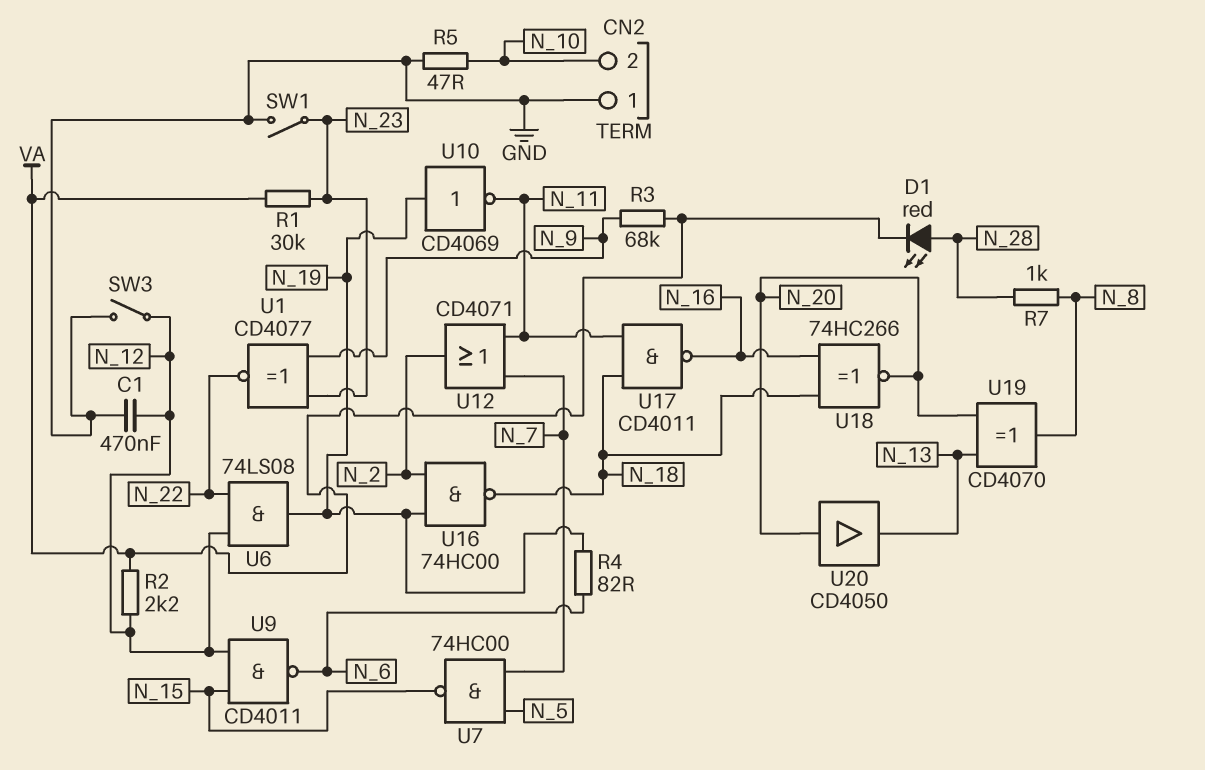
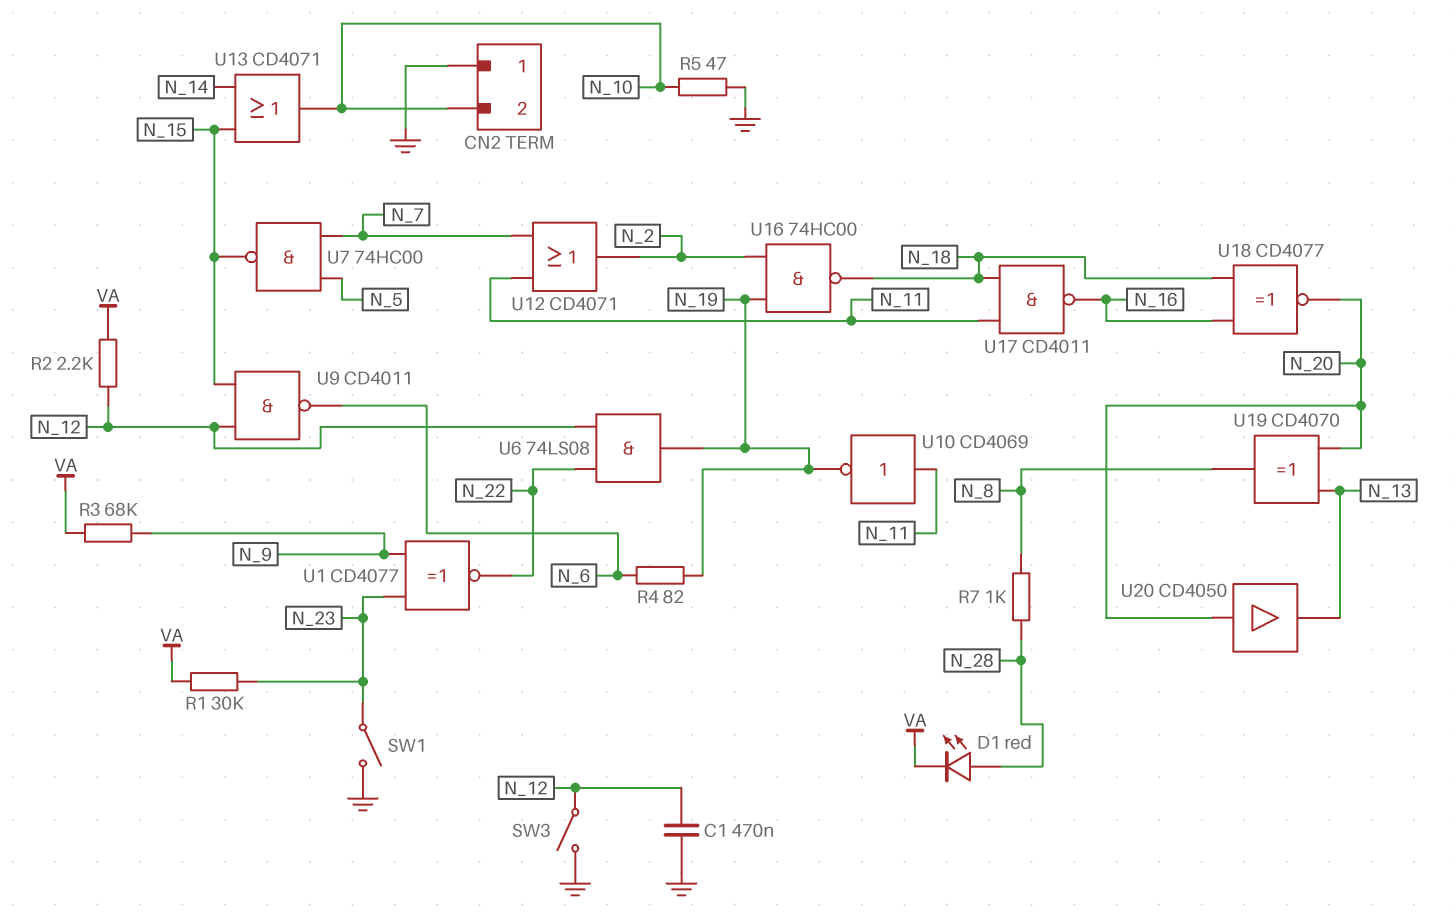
U10: NOT CD4069 (in N_19, out N_11) -> NOT CD4069 (in N_11, out N_19)
U13: none -> OR CD4071 (in N_14, in N_15, out N_10)
U18: XNOR 74HC266 (in N_16, in N_18, out N_20) -> XNOR CD4077 (in N_16, in N_18, out N_20)

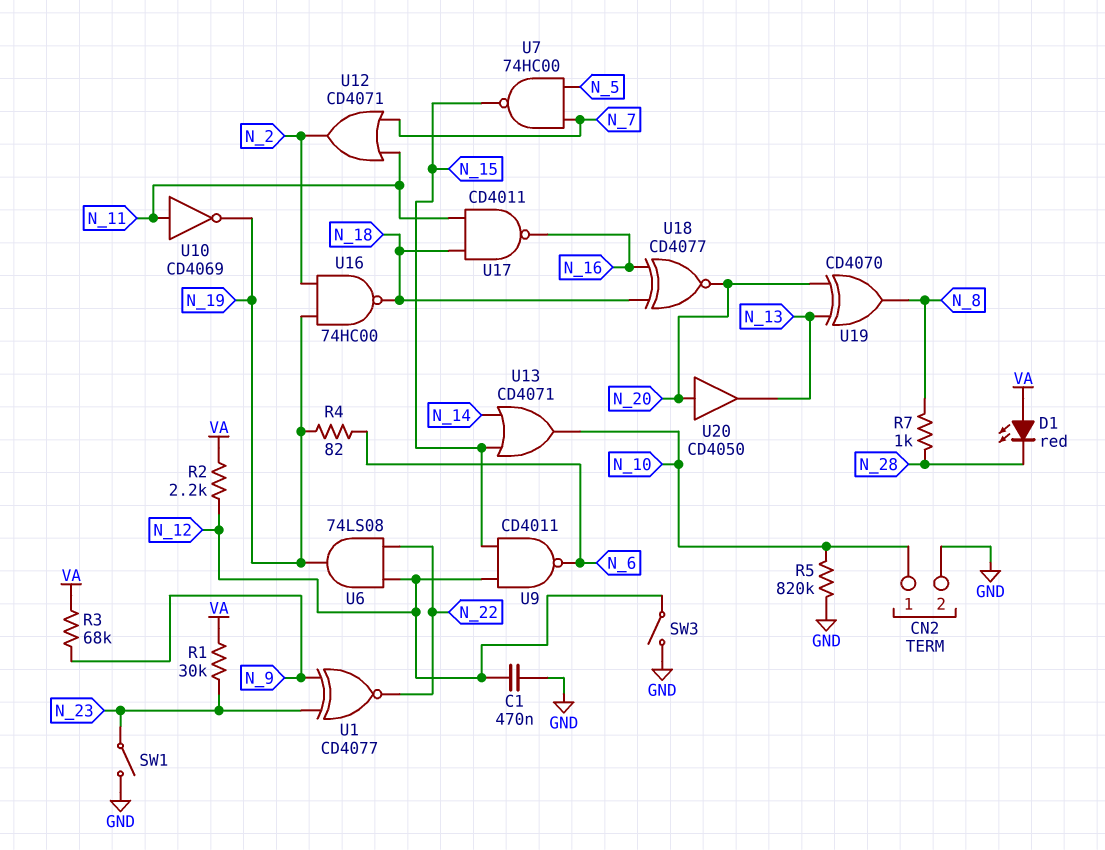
CN2 pin 1: GND -> N_10
CN2 pin 2: N_10 -> GND
D1: LED red (A N_28, K VA) -> LED red (A VA, K N_28)
R5: 47 (GND, N_10) -> 820k (GND, N_10)

